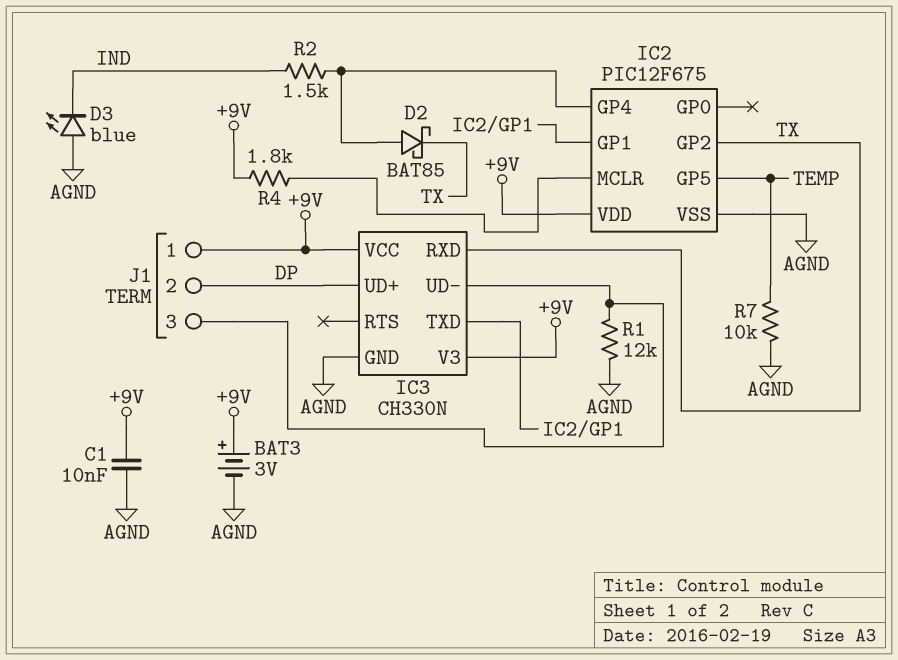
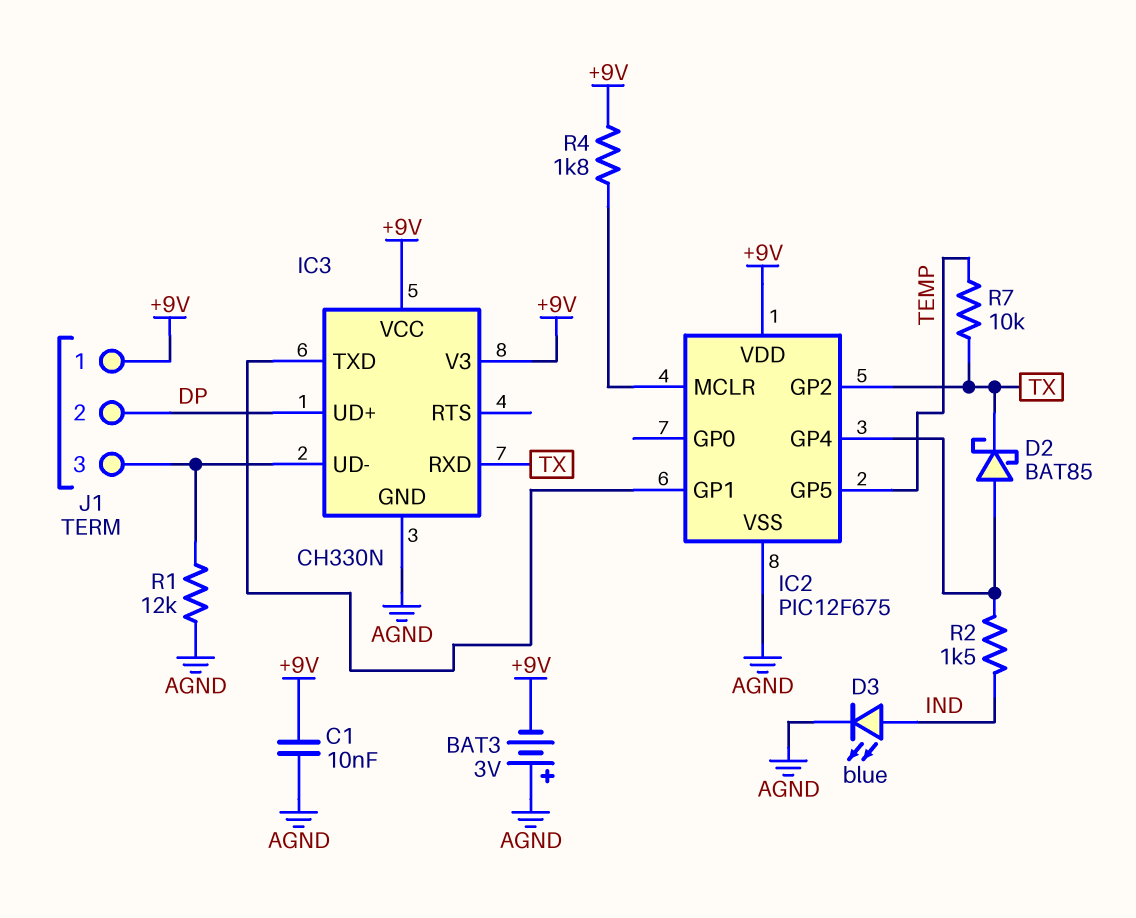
BAT3: 3V (plus +9V, minus AGND) -> 3V (plus AGND, minus +9V)
D3: LED blue (A AGND, K IND) -> LED blue (A IND, K AGND)
R7: 10k (AGND, TEMP) -> 10k (TEMP, TX)

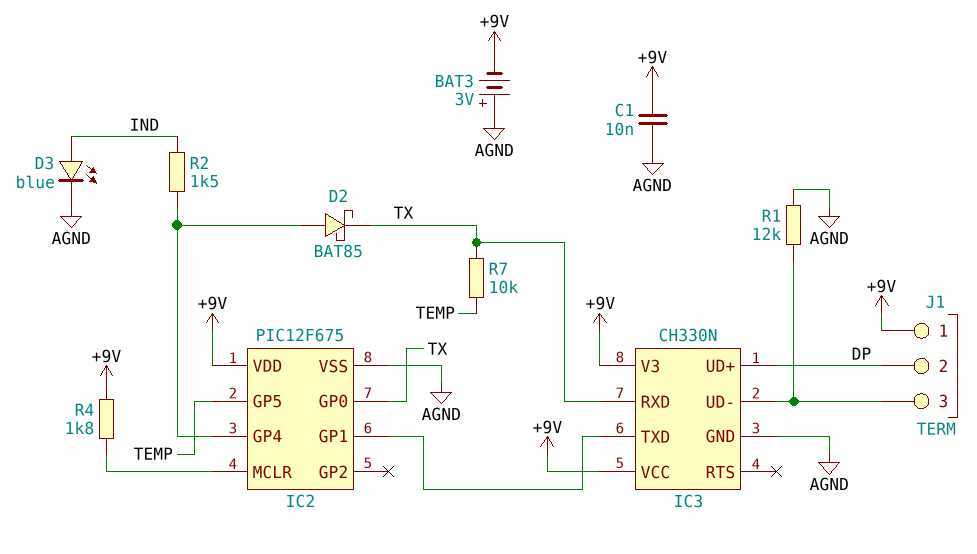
IC2 pin GP0: none -> TX
IC2 pin GP2: TX -> none

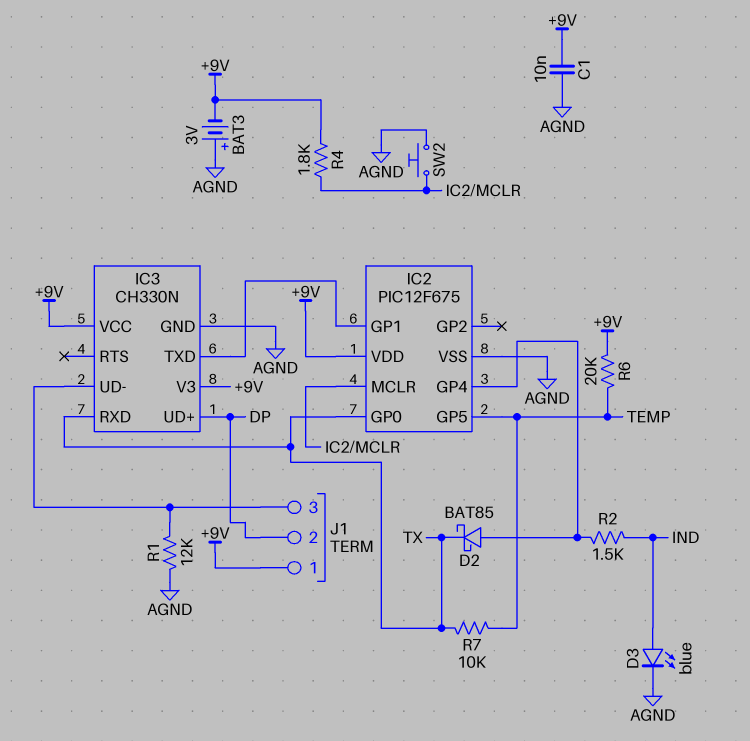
R6: none -> 20k (+9V, TEMP)
SW2: none -> button (AGND, IC2/MCLR)

